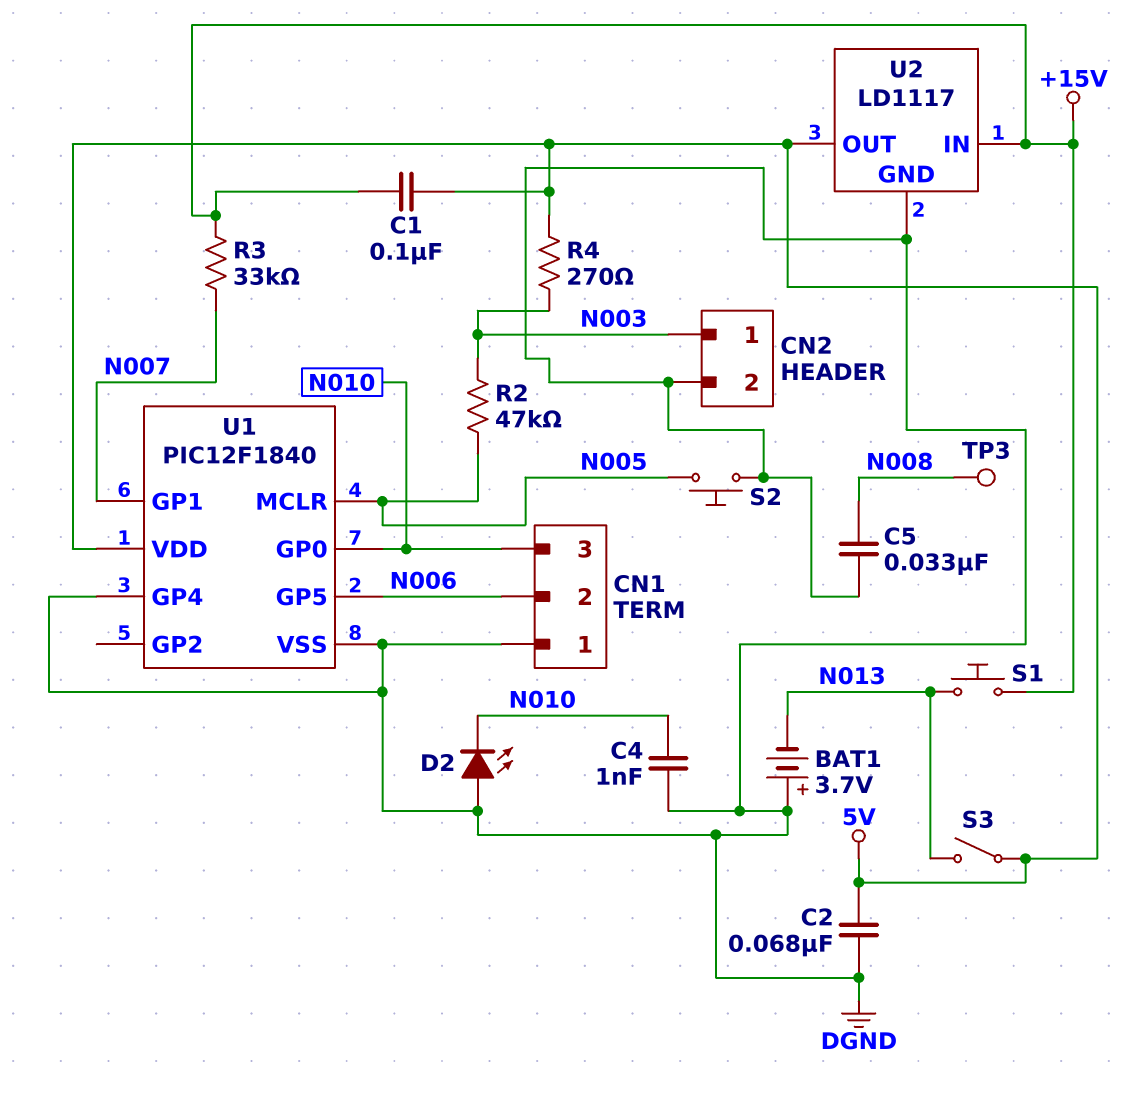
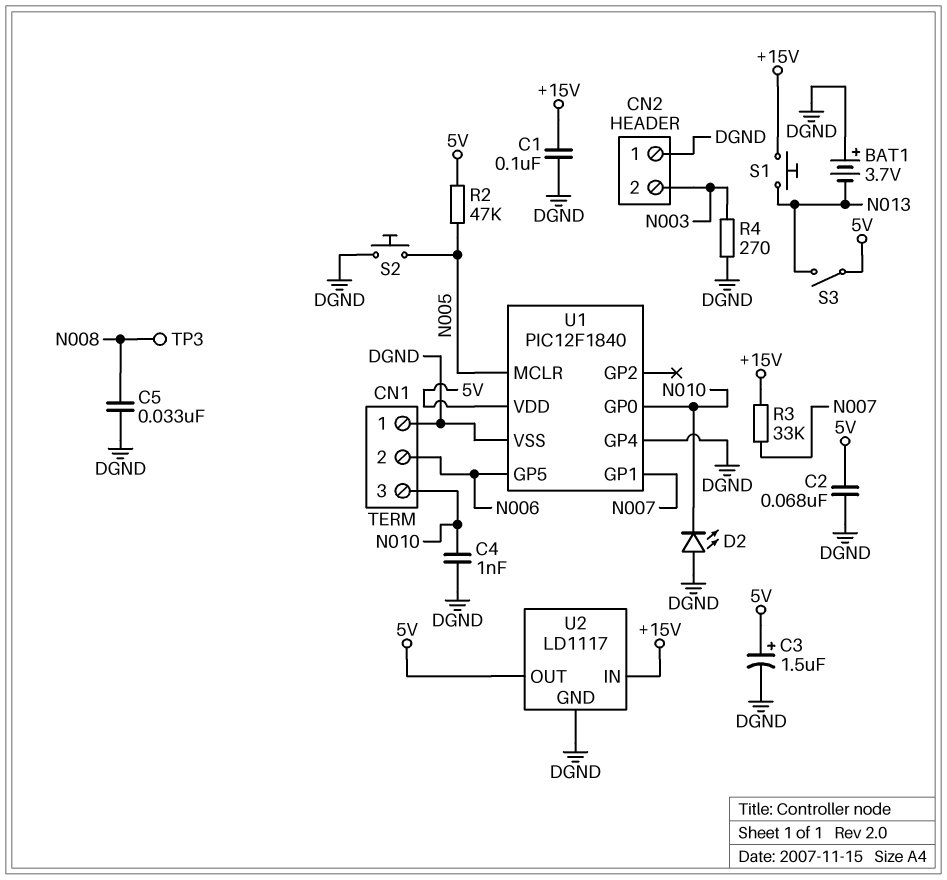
C1: 100nF (+15V, 5V) -> 100nF (+15V, DGND)
C3: none -> 1.5uF (plus 5V, minus DGND)
CN2 pin 1: N003 -> DGND
CN2 pin 2: DGND -> N003
R2: 47k (N003, N005) -> 47k (5V, N005)
R4: 270 (5V, N003) -> 270 (DGND, N003)

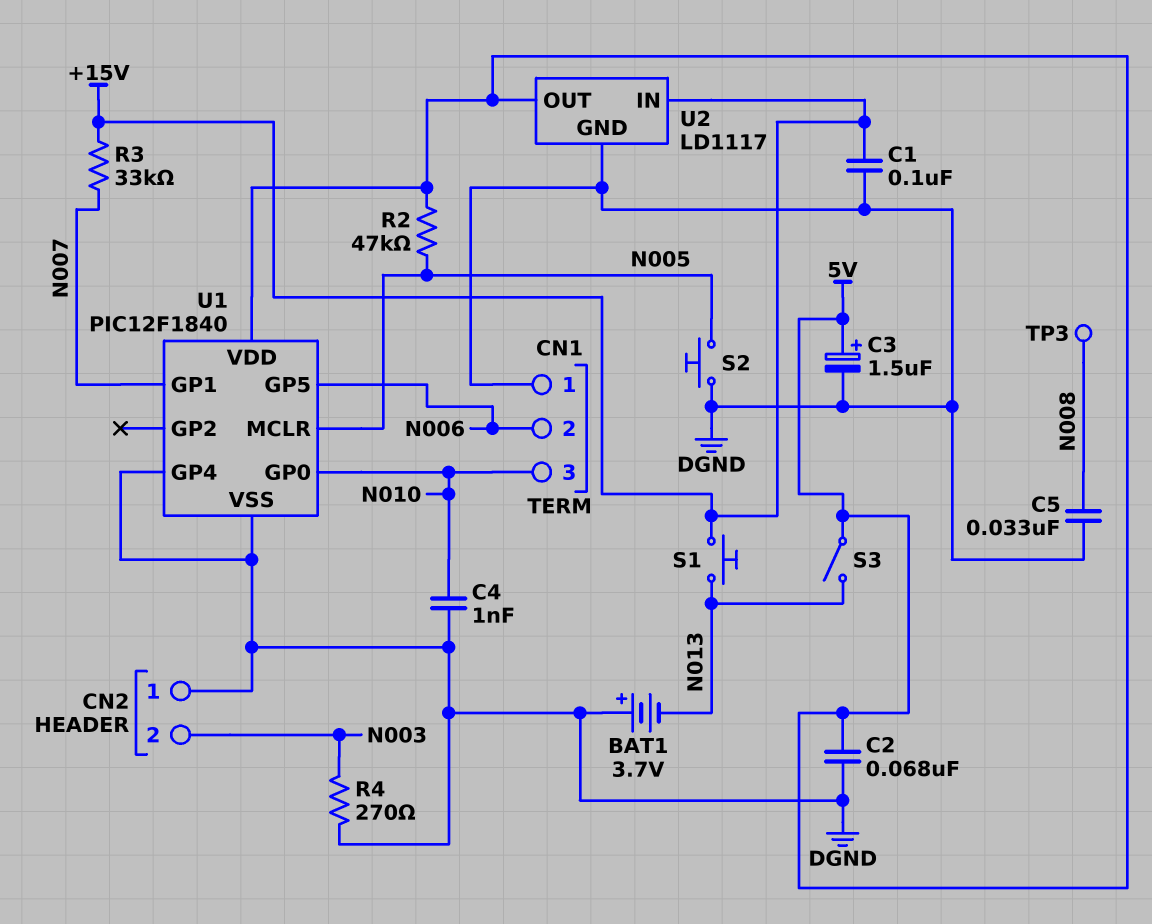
D2: LED (A DGND, K N010) -> none

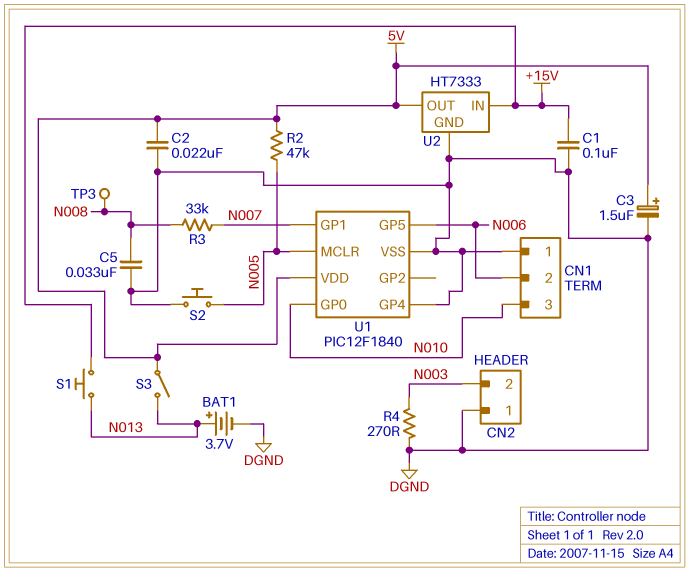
BAT1: 3.7V (plus DGND, minus N013) -> 3.7V (plus N013, minus DGND)
C2: 68nF (5V, DGND) -> 22nF (5V, DGND)
C4: 1nF (DGND, N010) -> none
R3: 33k (+15V, N007) -> 33k (N007, N008)
U2: LD1117 -> HT7333

